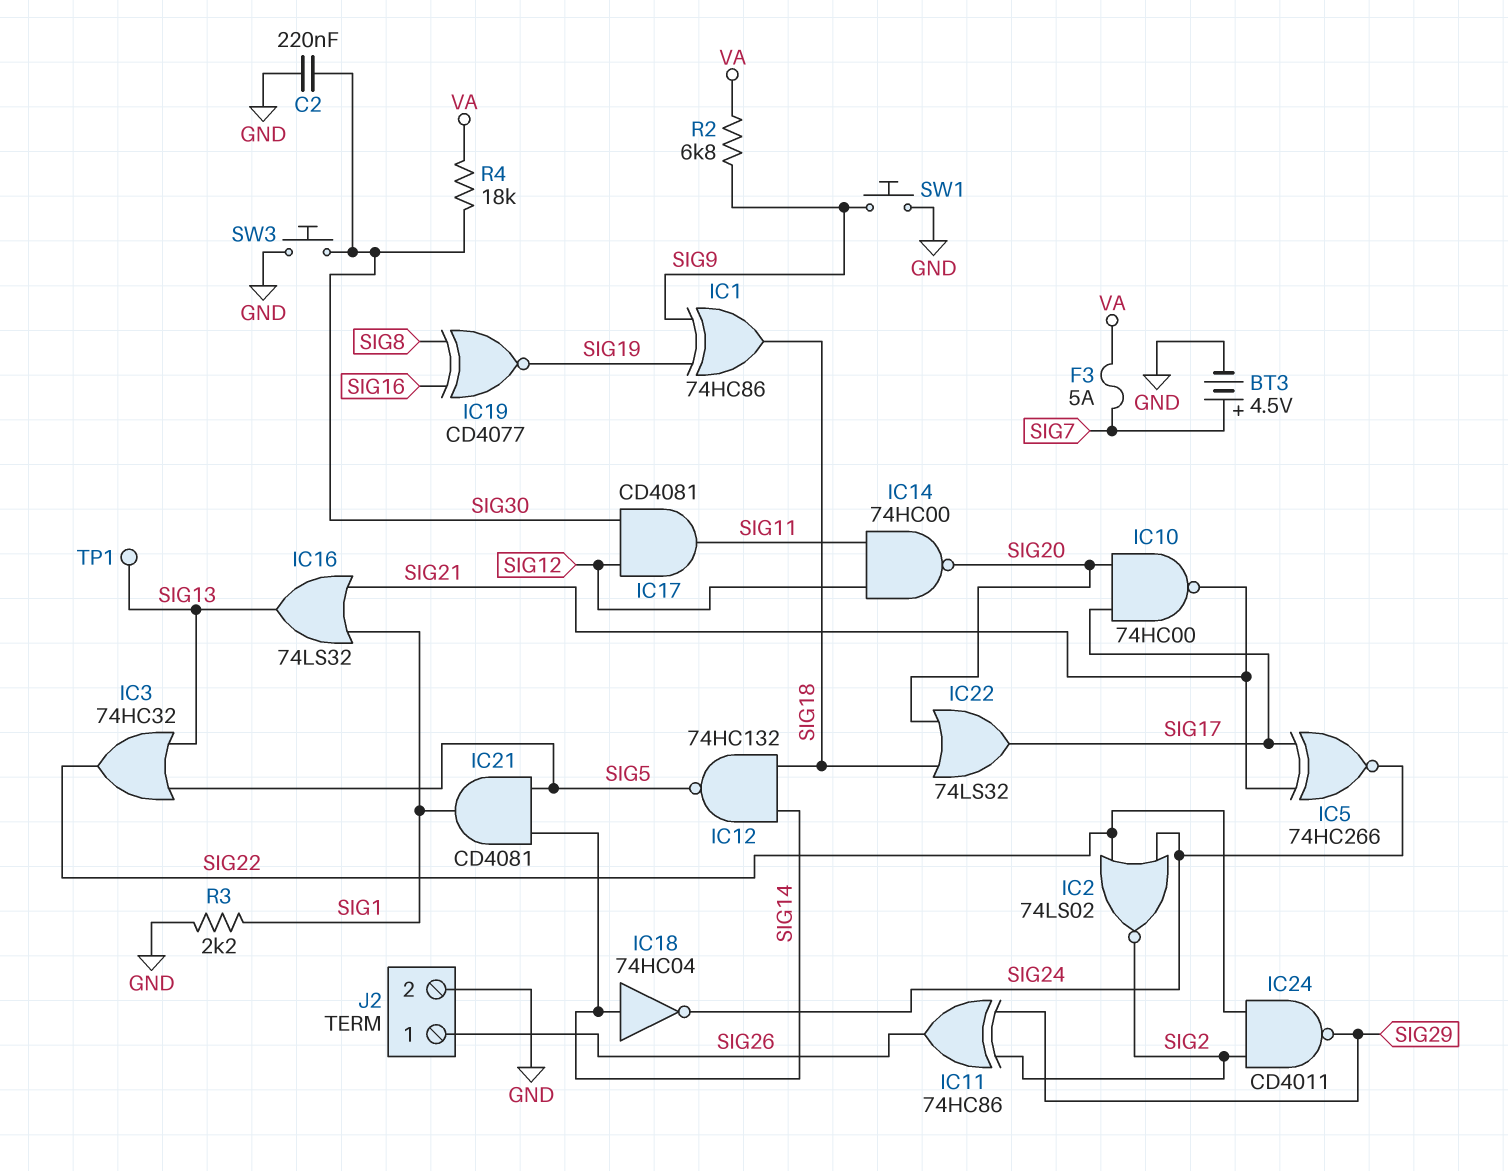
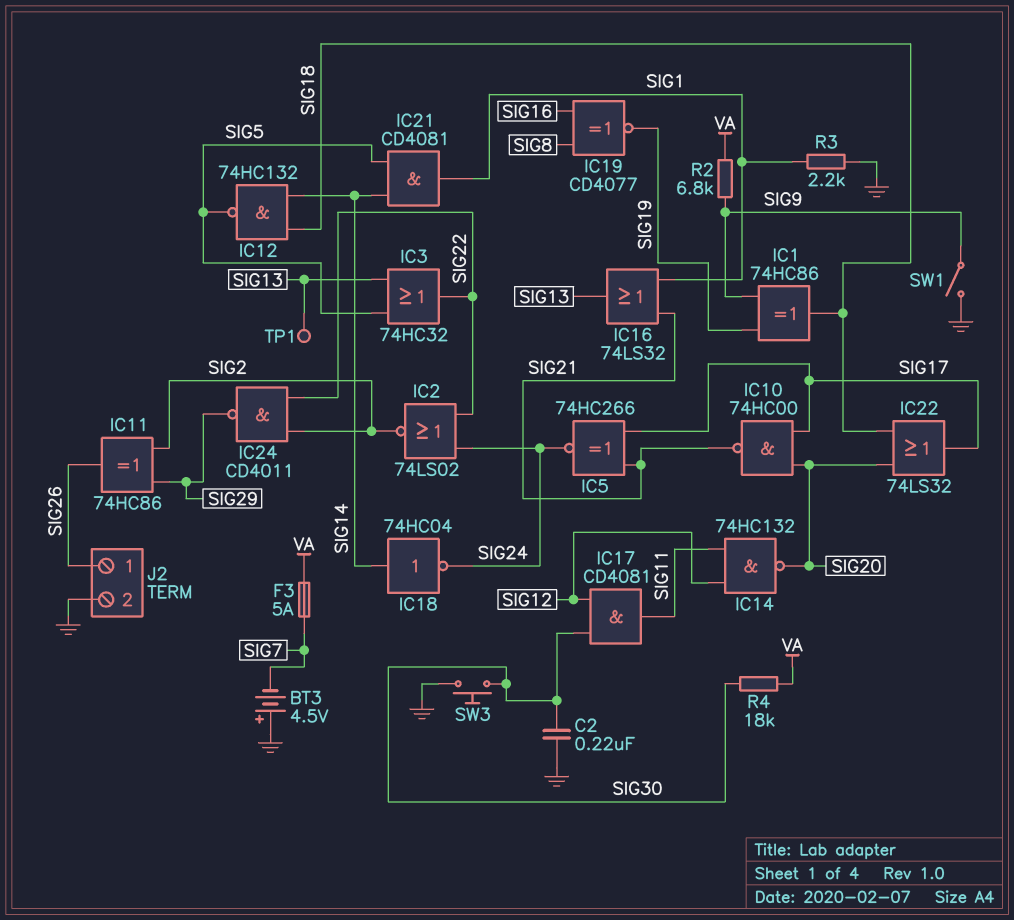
BT3: 4.5V (plus SIG7, minus GND) -> 4.5V (plus GND, minus SIG7)
IC14: NAND 74HC00 (in SIG11, in SIG12, out SIG20) -> NAND 74HC132 (in SIG11, in SIG12, out SIG20)
SW1: button (GND, SIG9) -> switch (GND, SIG9)

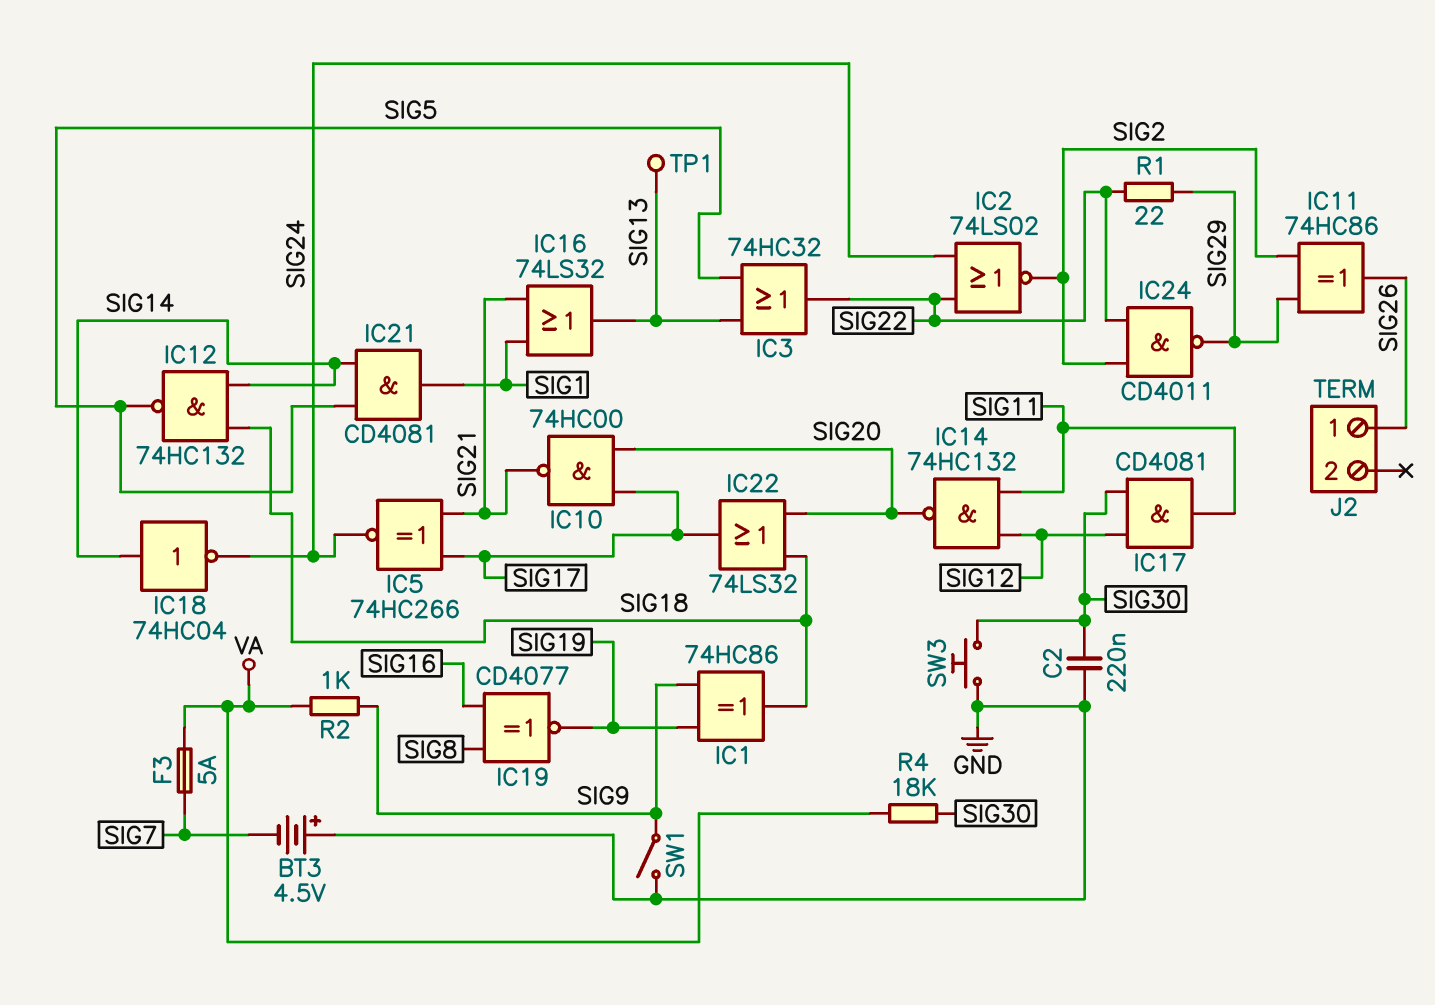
J2 pin 2: GND -> none
R1: none -> 22 (SIG22, SIG29)
R2: 6.8k (SIG9, VA) -> 1k (SIG9, VA)
R3: 2.2k (GND, SIG1) -> none

